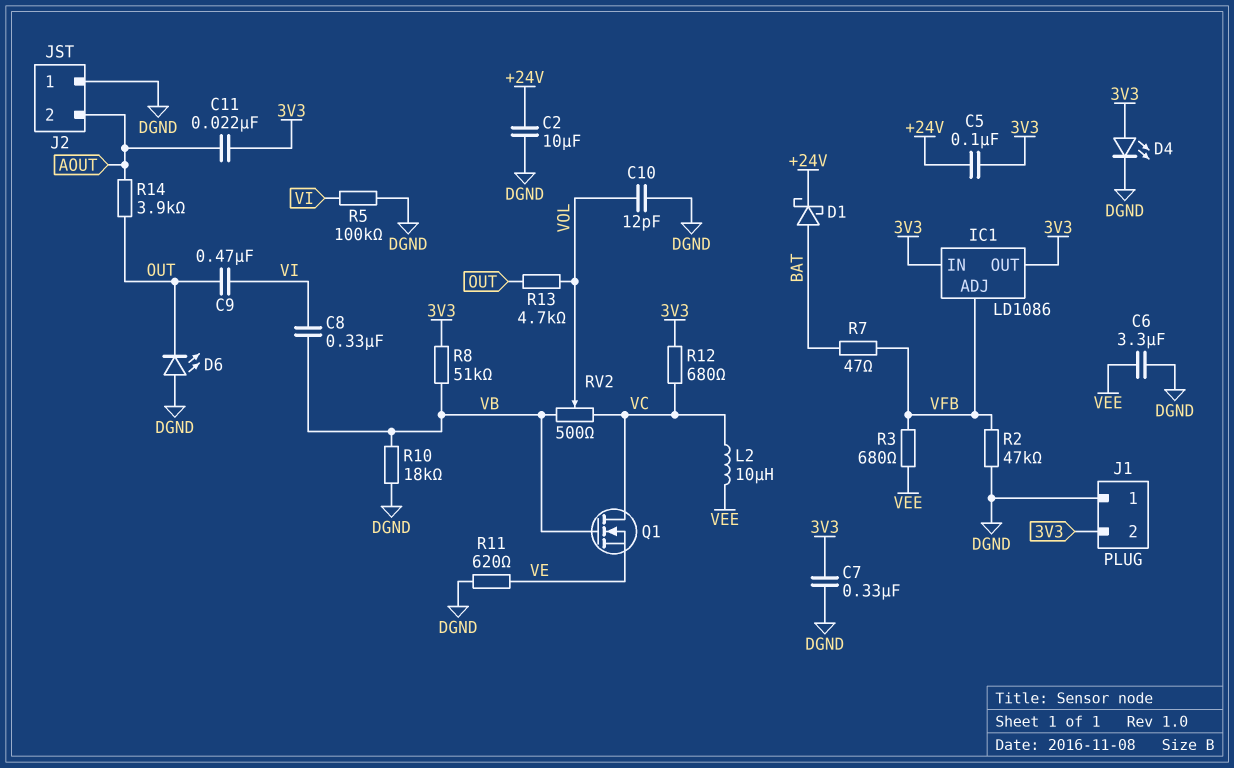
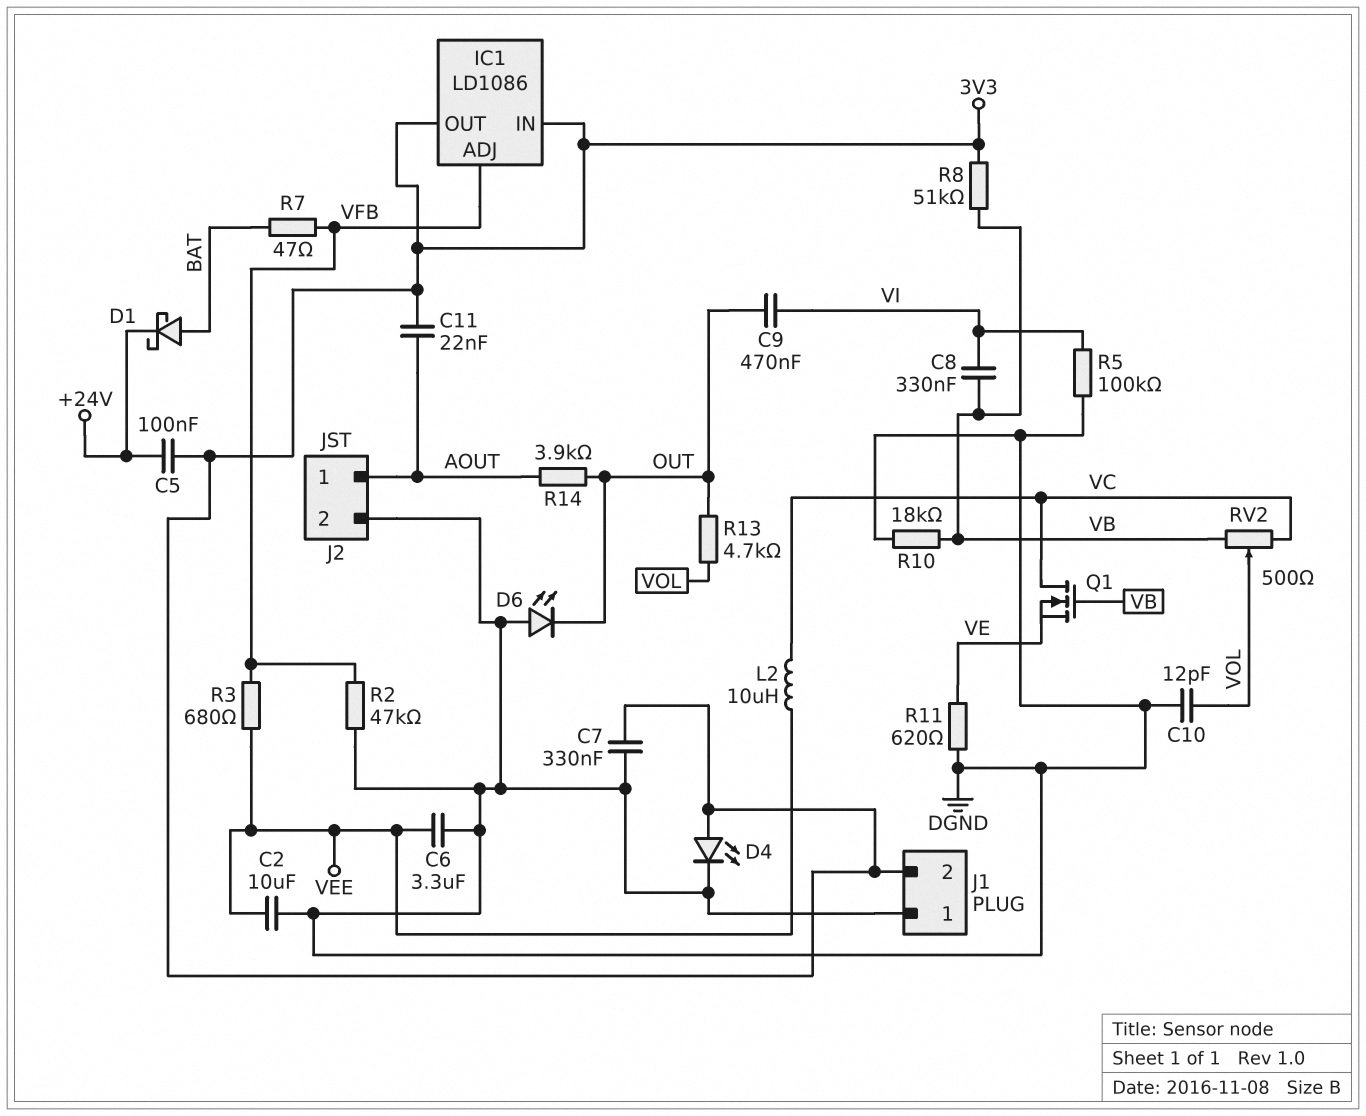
C2: 10uF (+24V, DGND) -> 10uF (DGND, VEE)
J2 pin 1: DGND -> AOUT
J2 pin 2: AOUT -> DGND
R12: 680 (3V3, VC) -> none

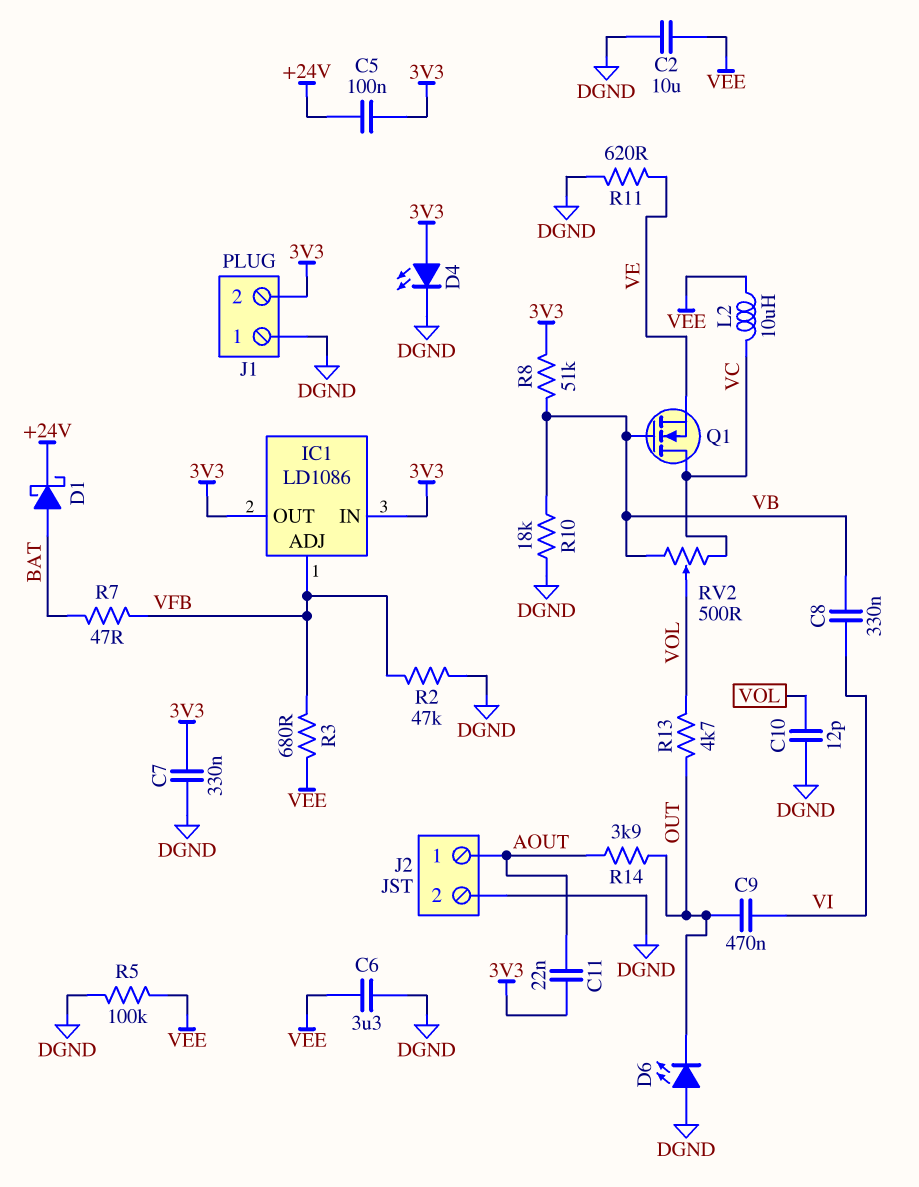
R5: 100k (DGND, VI) -> 100k (DGND, VEE)

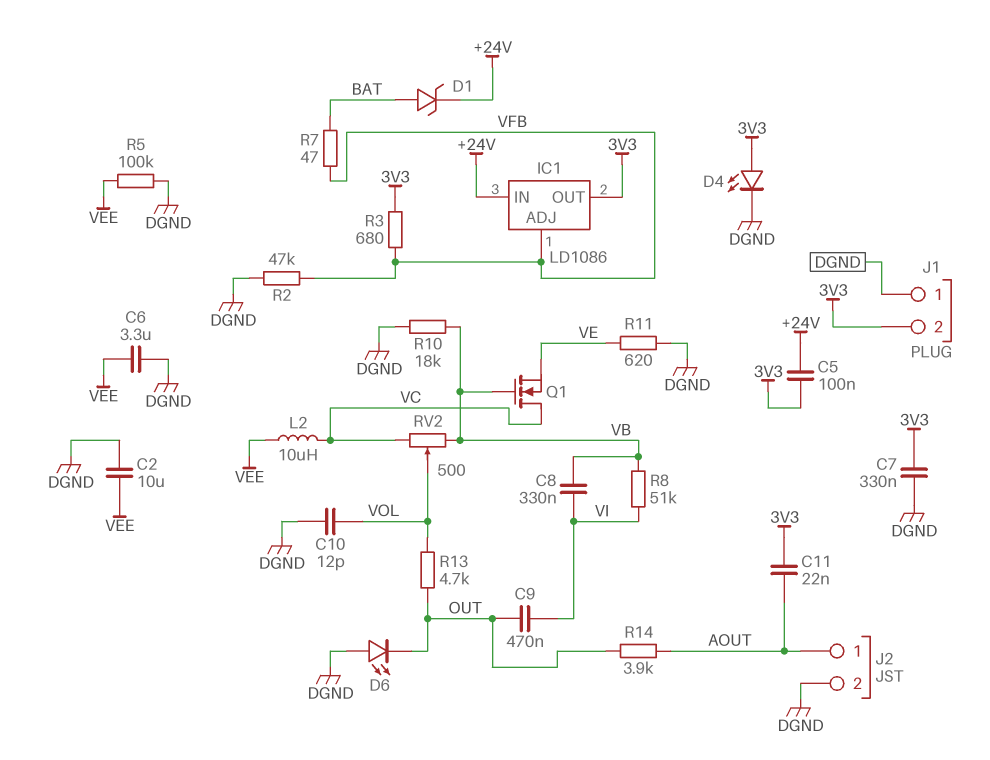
D1: schottky (A BAT, K +24V) -> zener (A BAT, K +24V)
IC1 pin IN: 3V3 -> +24V
R3: 680 (VEE, VFB) -> 680 (3V3, VFB)
R8: 51k (3V3, VB) -> 51k (VB, VI)

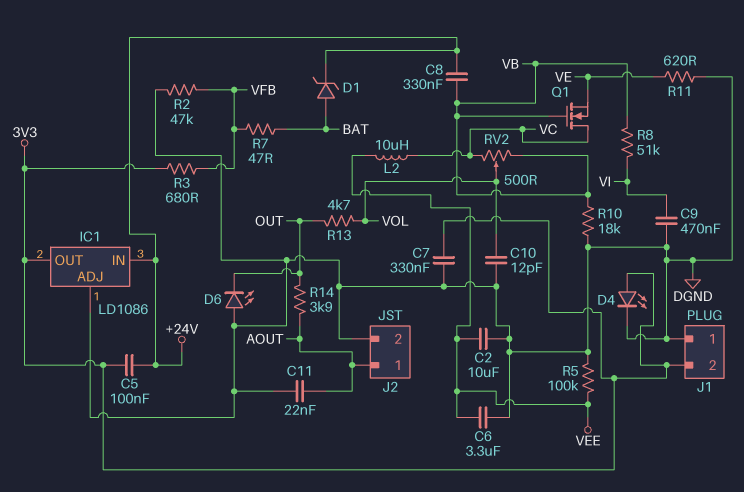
C8: 330nF (VB, VI) -> 330nF (+24V, VB)
C9: 470nF (OUT, VI) -> 470nF (DGND, VI)
C11: 22nF (3V3, AOUT) -> 22nF (AOUT, DGND)
IC1 pin ADJ: VFB -> DGND

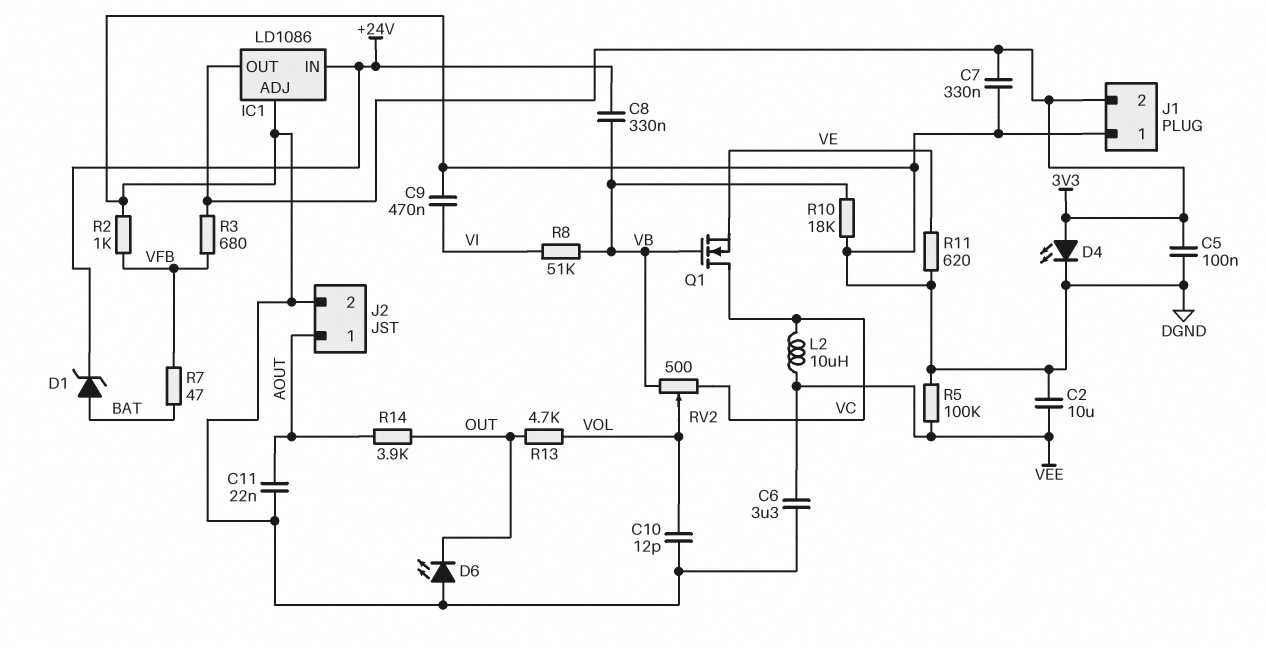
C5: 100nF (+24V, 3V3) -> 100nF (3V3, DGND)
R2: 47k (DGND, VFB) -> 1k (DGND, VFB)

